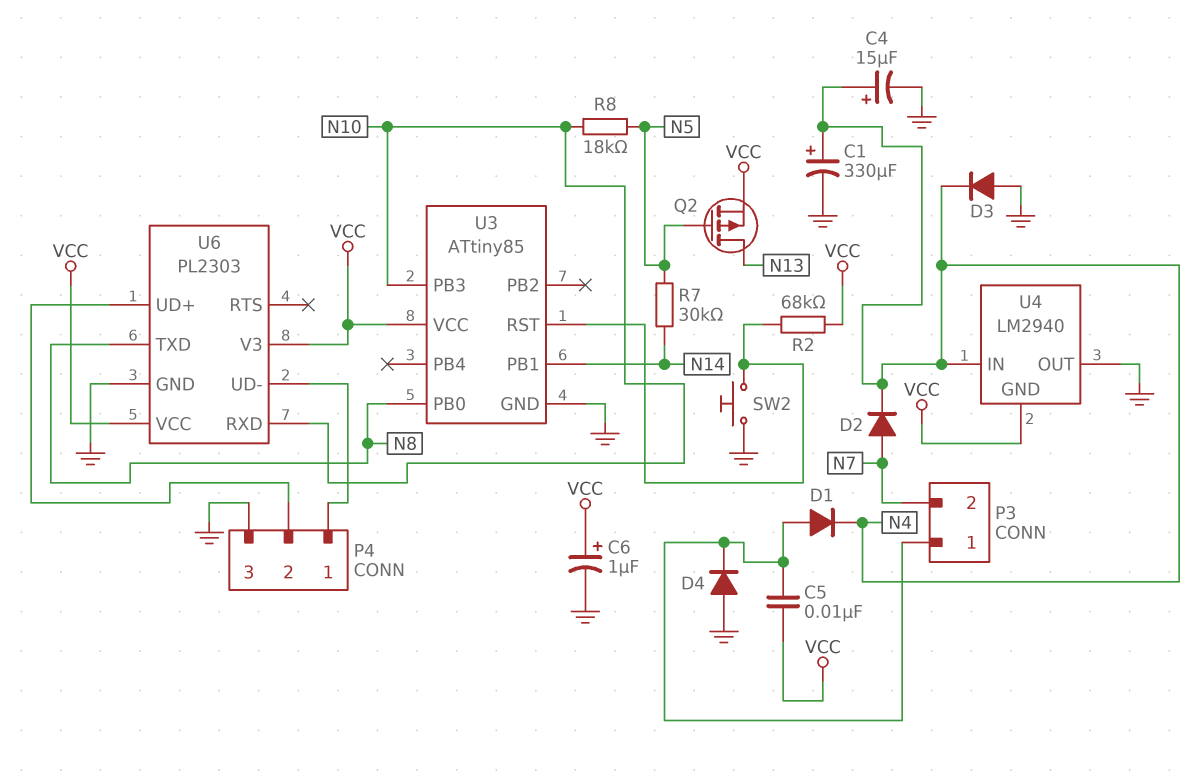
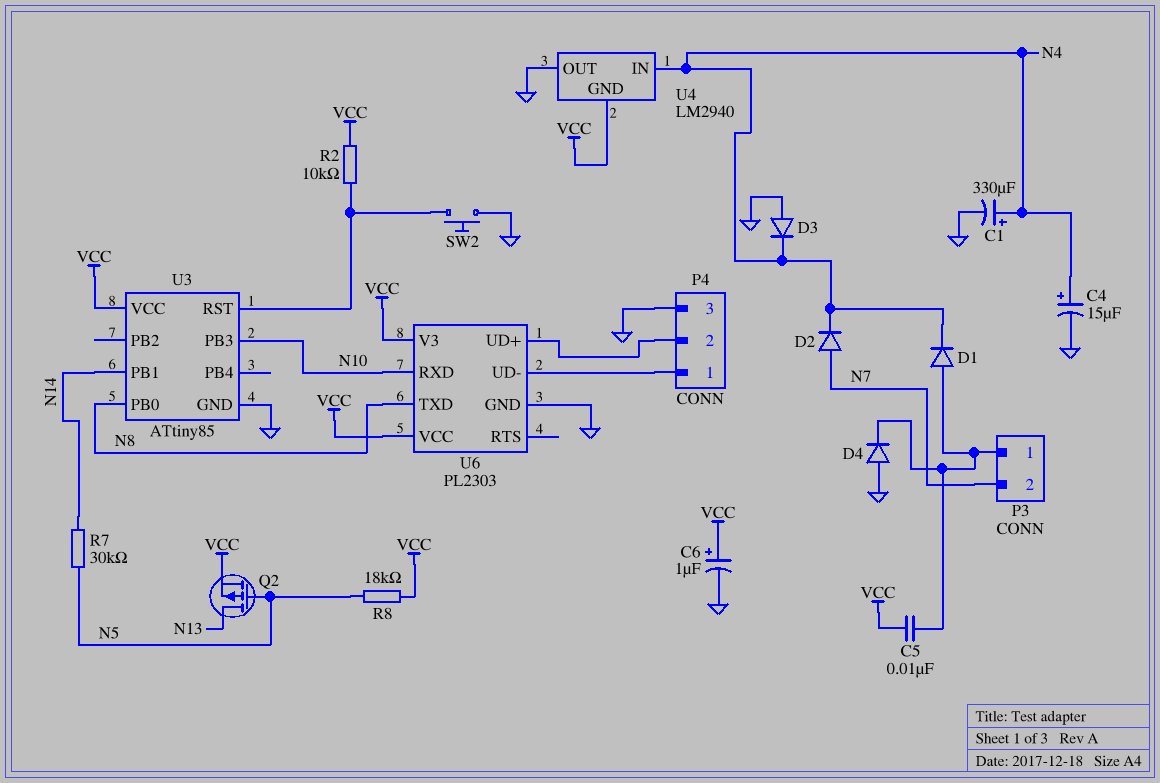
R2: 68k (U3/RST, VCC) -> 10k (U3/RST, VCC)
R8: 18k (N5, N10) -> 18k (N5, VCC)

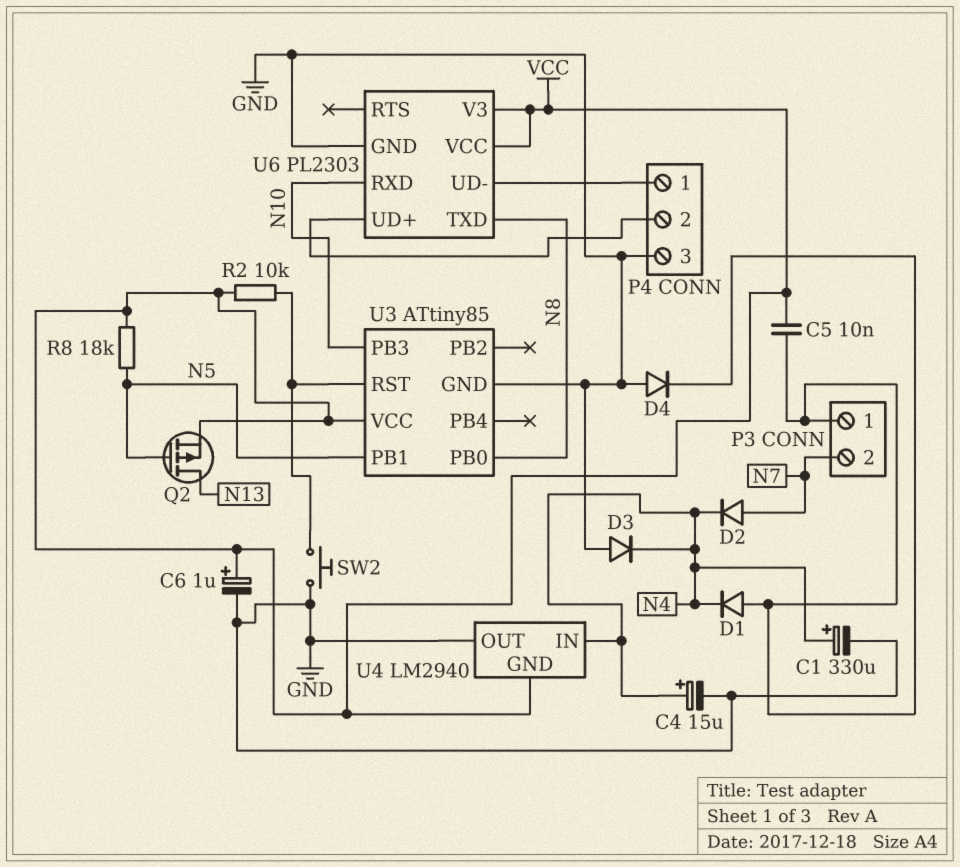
R7: 30k (N5, N14) -> none
U3 pin PB1: N14 -> N5

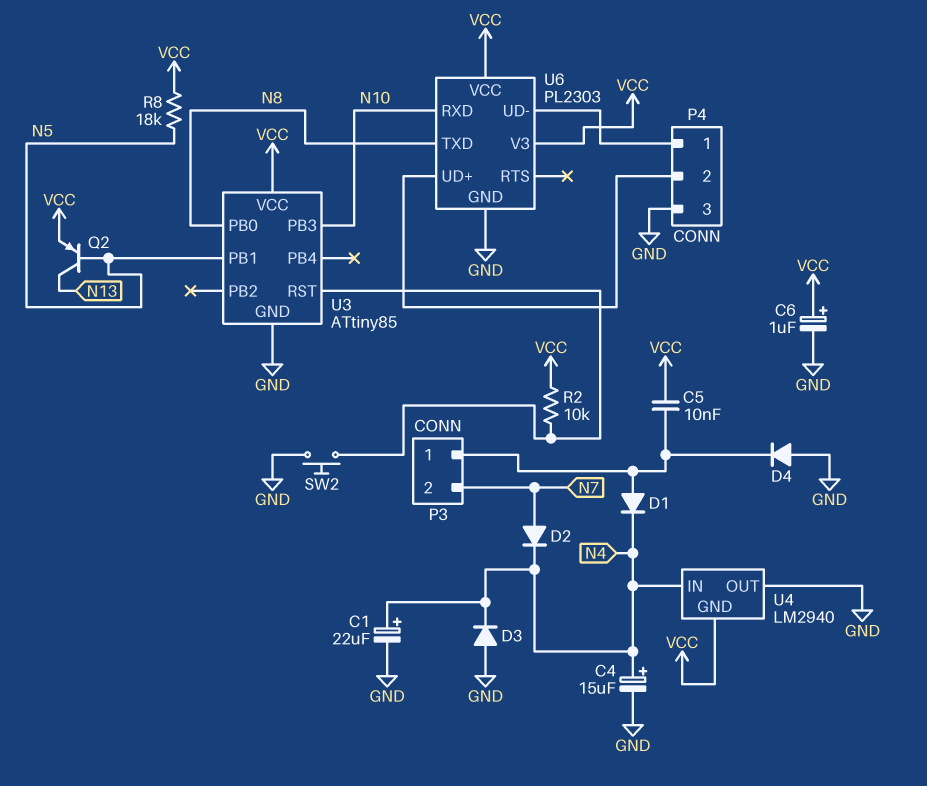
C1: 330uF (plus N4, minus GND) -> 22uF (plus N4, minus GND)
Q2: PMOS (G N5, D N13, S VCC) -> PNP (B N5, C N13, E VCC)

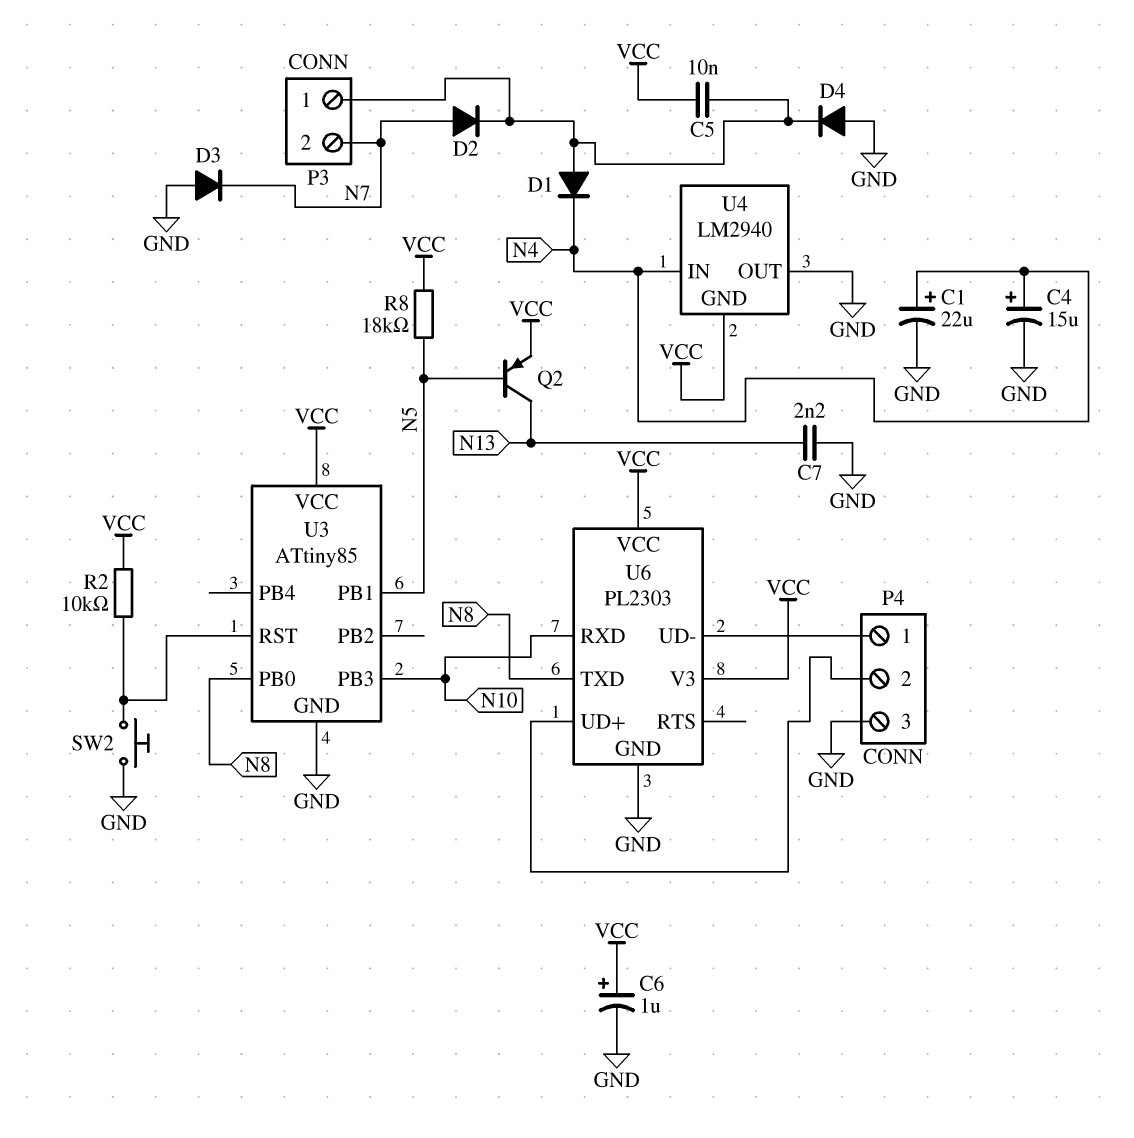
C7: none -> 2.2nF (GND, N13)
D2: diode (A N7, K N4) -> diode (A N7, K P3/1)
D3: diode (A GND, K N4) -> diode (A GND, K N7)

